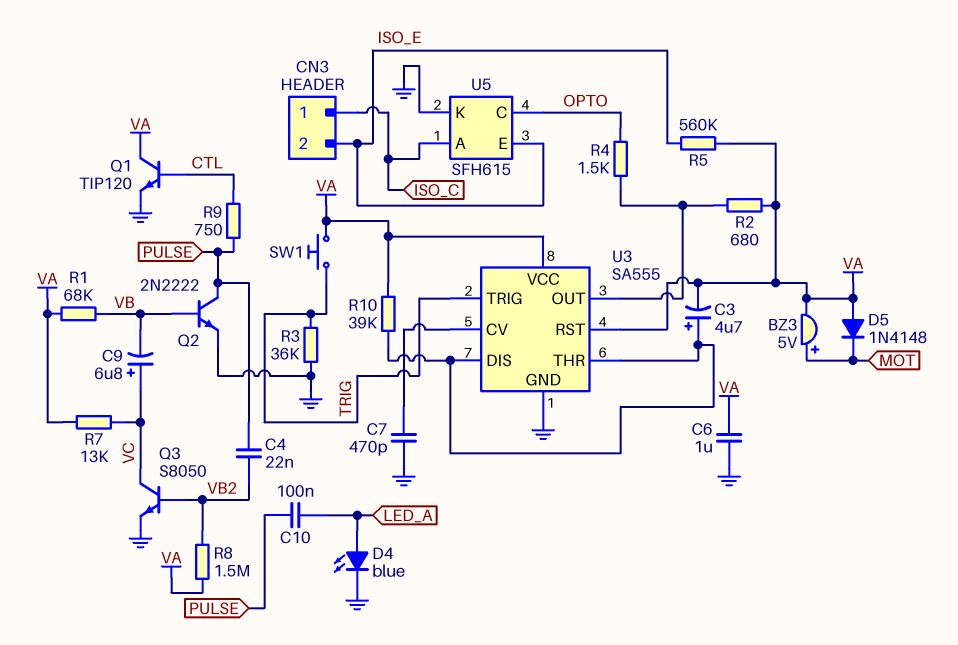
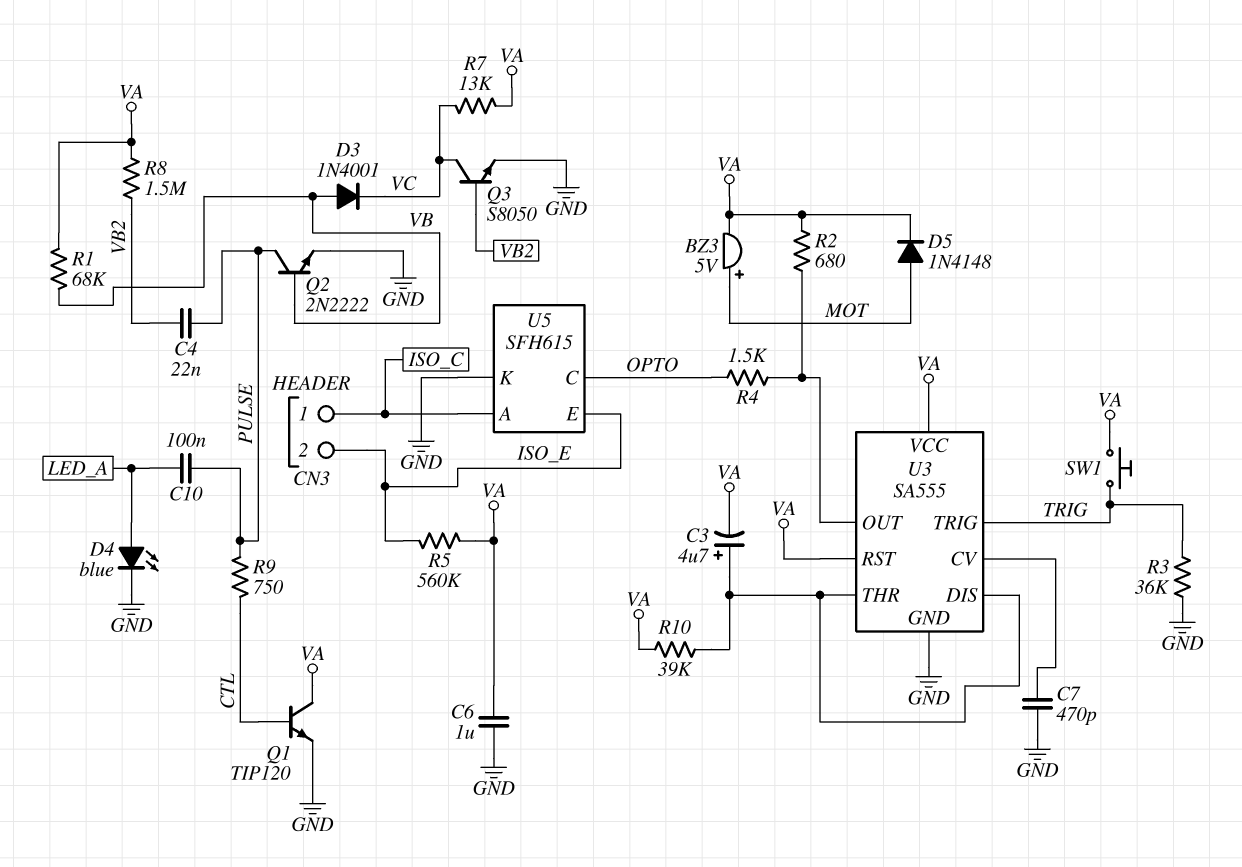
C9: 6.8uF (plus VC, minus VB) -> none
D3: none -> diode 1N4001 (A VB, K VC)
D5: diode 1N4148 (A VA, K MOT) -> diode 1N4148 (A MOT, K VA)

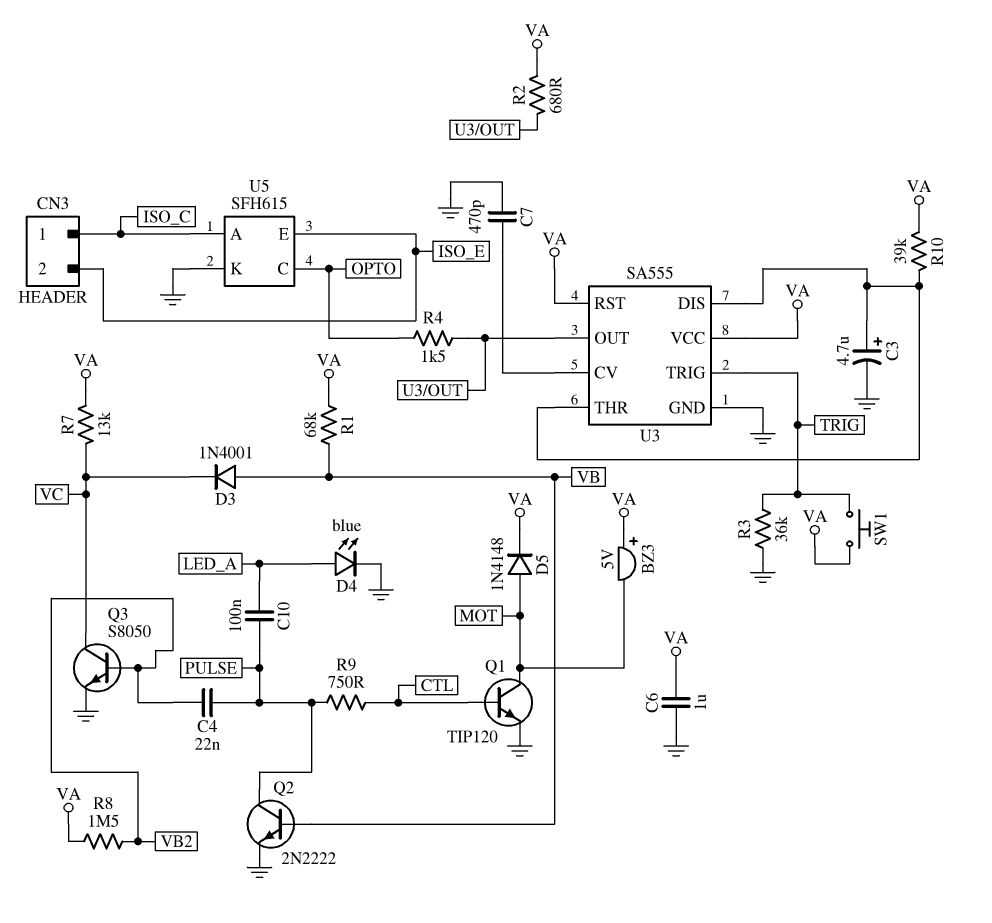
BZ3: buzzer 5V (plus MOT, minus VA) -> buzzer 5V (plus VA, minus MOT)
C3: 4.7uF (plus U3/DIS, minus VA) -> 4.7uF (plus U3/DIS, minus GND)
Q1: NPN TIP120 (B CTL, C VA, E GND) -> NPN TIP120 (B CTL, C MOT, E GND)
R5: 560k (ISO_E, VA) -> none

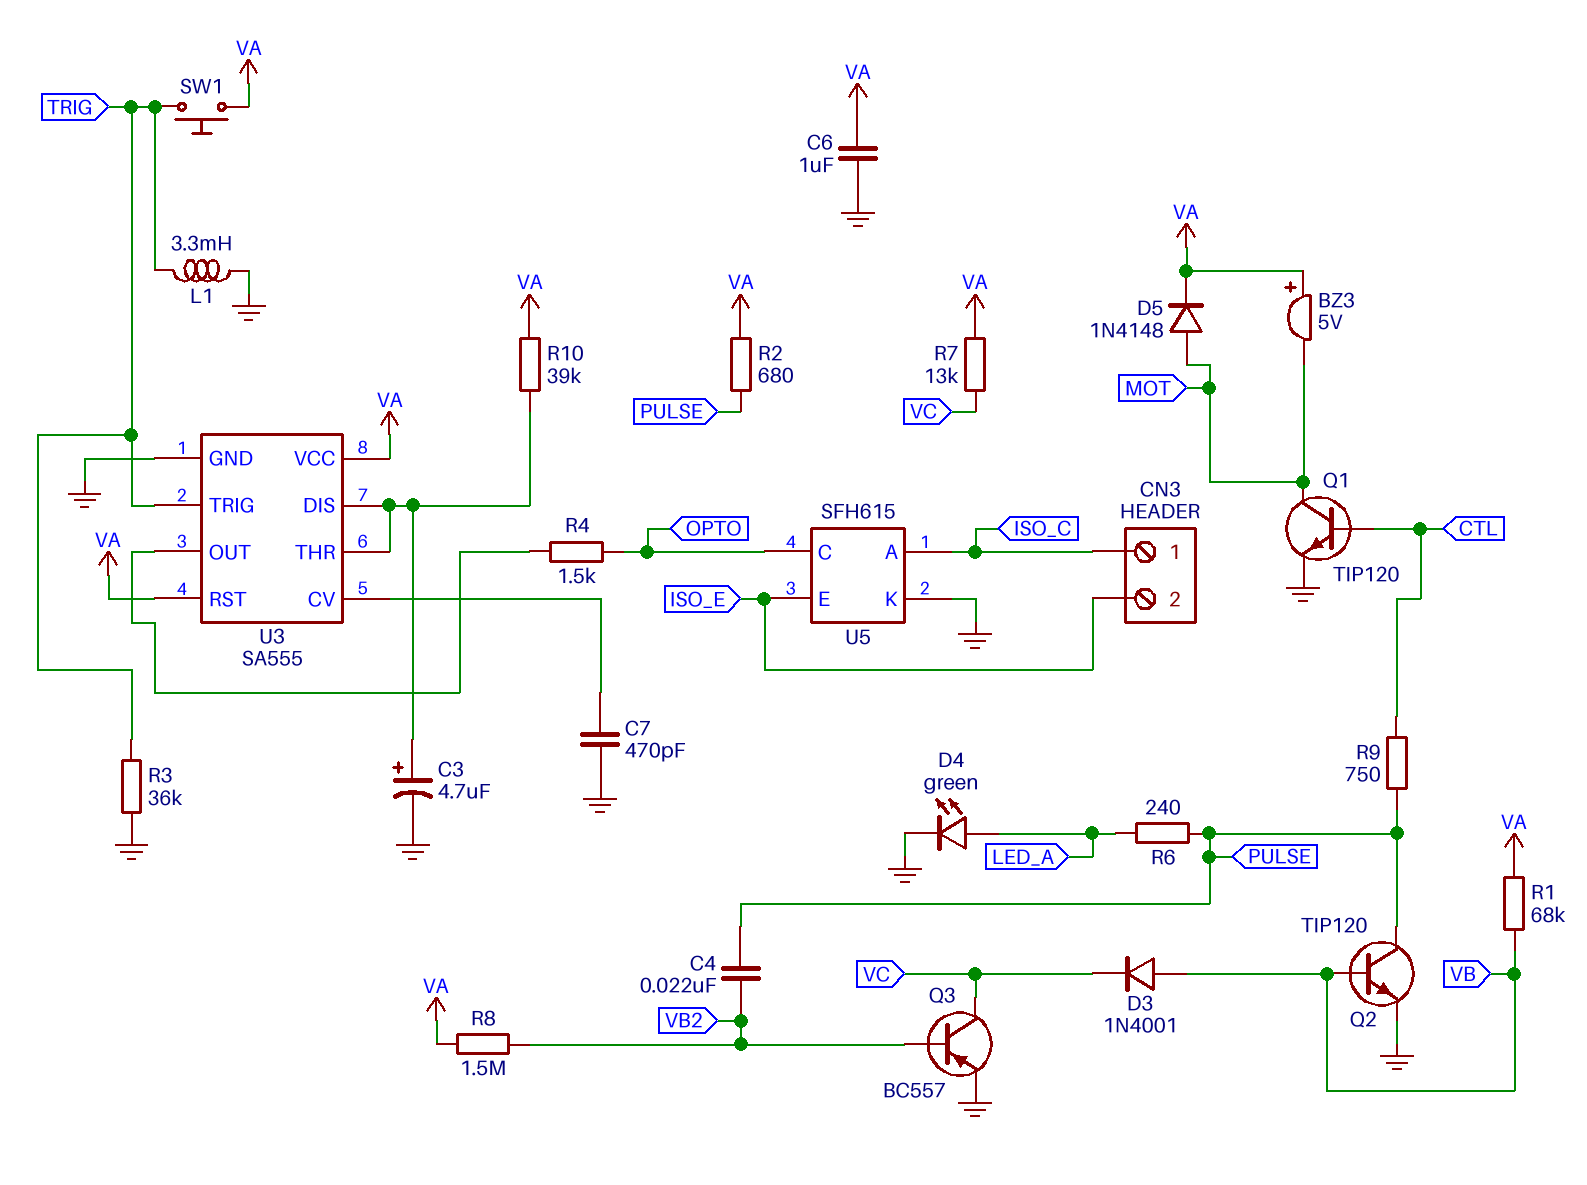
C10: 100nF (LED_A, PULSE) -> none
D4: LED blue (A LED_A, K GND) -> LED green (A LED_A, K GND)
L1: none -> 3.3mH (GND, TRIG)
Q2: NPN 2N2222 (B VB, C PULSE, E GND) -> NPN TIP120 (B VB, C PULSE, E GND)
Q3: NPN S8050 (B VB2, C VC, E GND) -> PNP BC557 (B VB2, C VC, E GND)
R2: 680 (U3/OUT, VA) -> 680 (PULSE, VA)
R6: none -> 240 (LED_A, PULSE)

